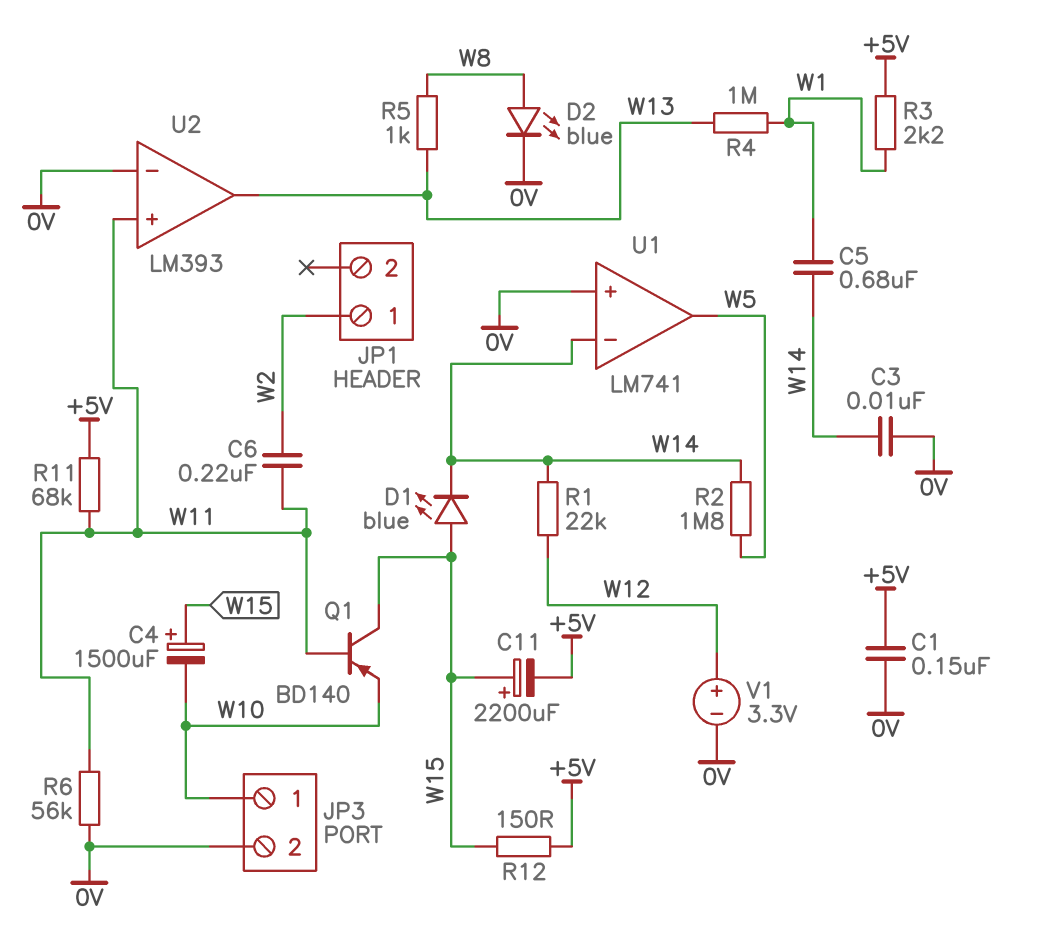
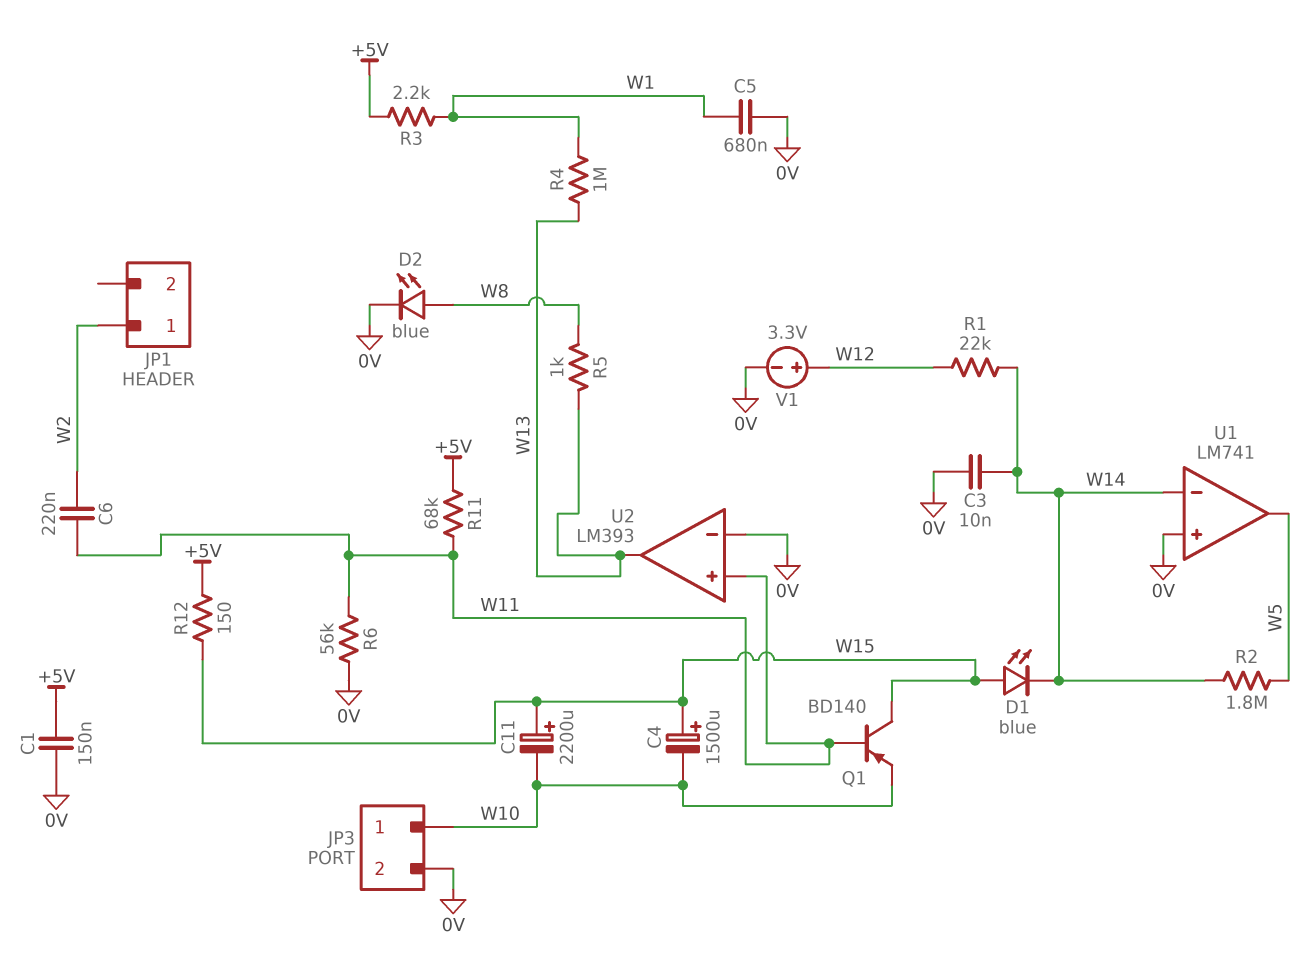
C5: 680nF (W1, W14) -> 680nF (0V, W1)
C11: 2200uF (plus W15, minus +5V) -> 2200uF (plus W15, minus W10)

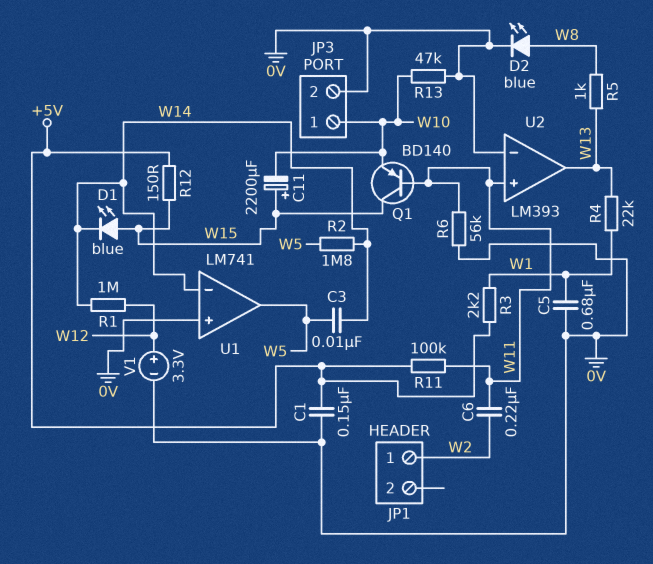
C3: 10nF (0V, W14) -> 10nF (W5, W14)
C4: 1500uF (plus W15, minus W10) -> none
R1: 22k (W12, W14) -> 1M (W12, W14)
R4: 1M (W1, W13) -> 22k (W1, W13)
R11: 68k (+5V, W11) -> 100k (+5V, W11)
R13: none -> 47k (0V, W10)

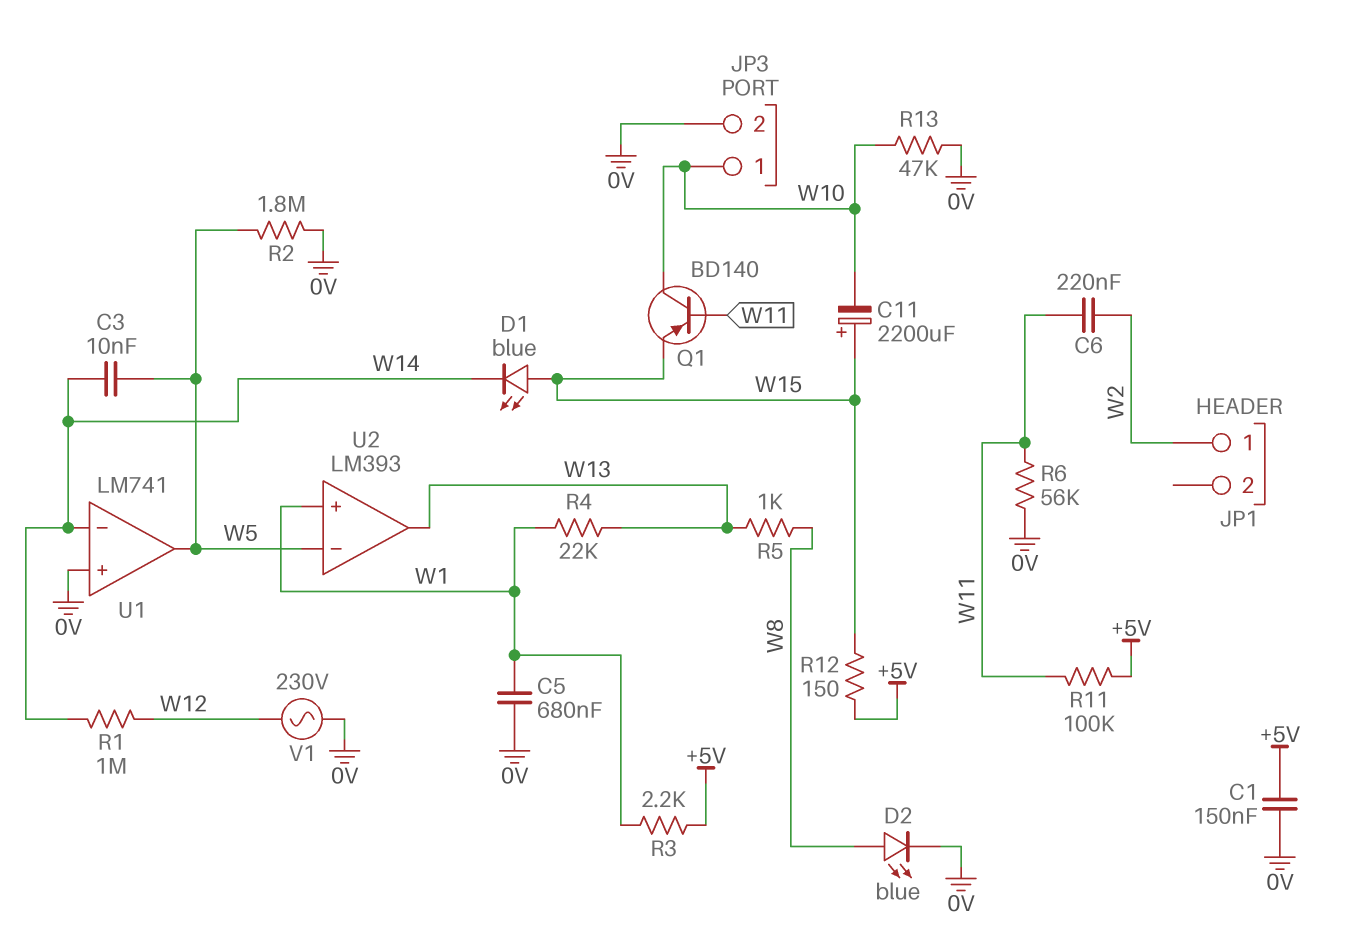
Q1: PNP BD140 (B W11, C W15, E W10) -> PNP BD140 (B W11, C W10, E W15)
R2: 1.8M (W5, W14) -> 1.8M (0V, W5)
U2 pin in+: W11 -> W1
U2 pin in-: 0V -> W5
V1: 3.3V (plus W12, minus 0V) -> AC 230V (0V, W12)

